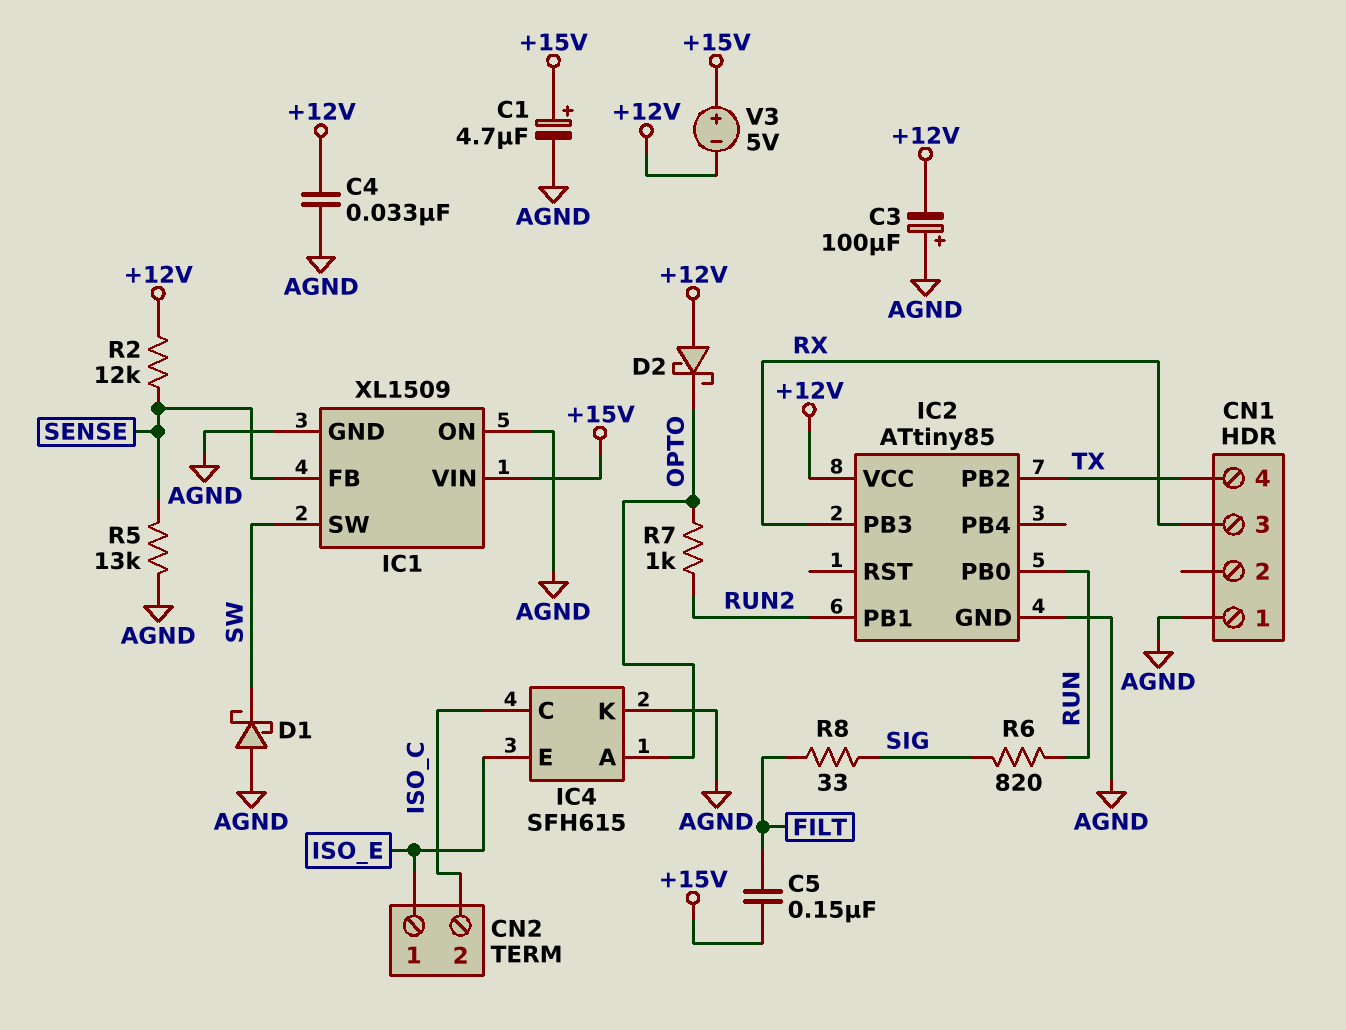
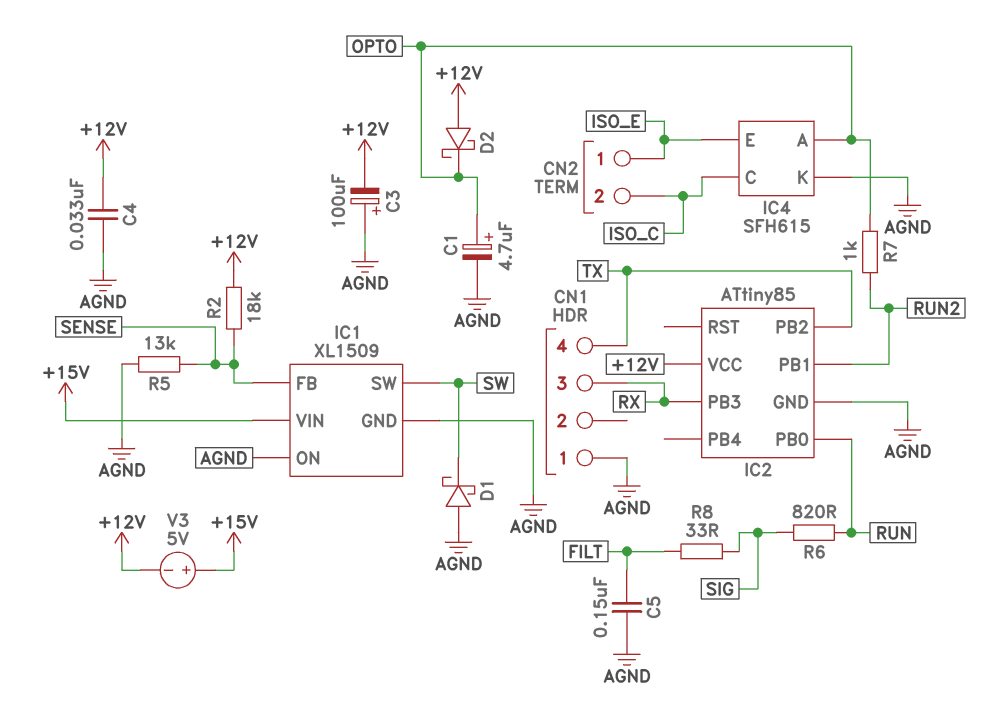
C1: 4.7uF (plus +15V, minus AGND) -> 4.7uF (plus OPTO, minus AGND)
C5: 150nF (+15V, FILT) -> 150nF (AGND, FILT)
R2: 12k (+12V, SENSE) -> 18k (+12V, SENSE)

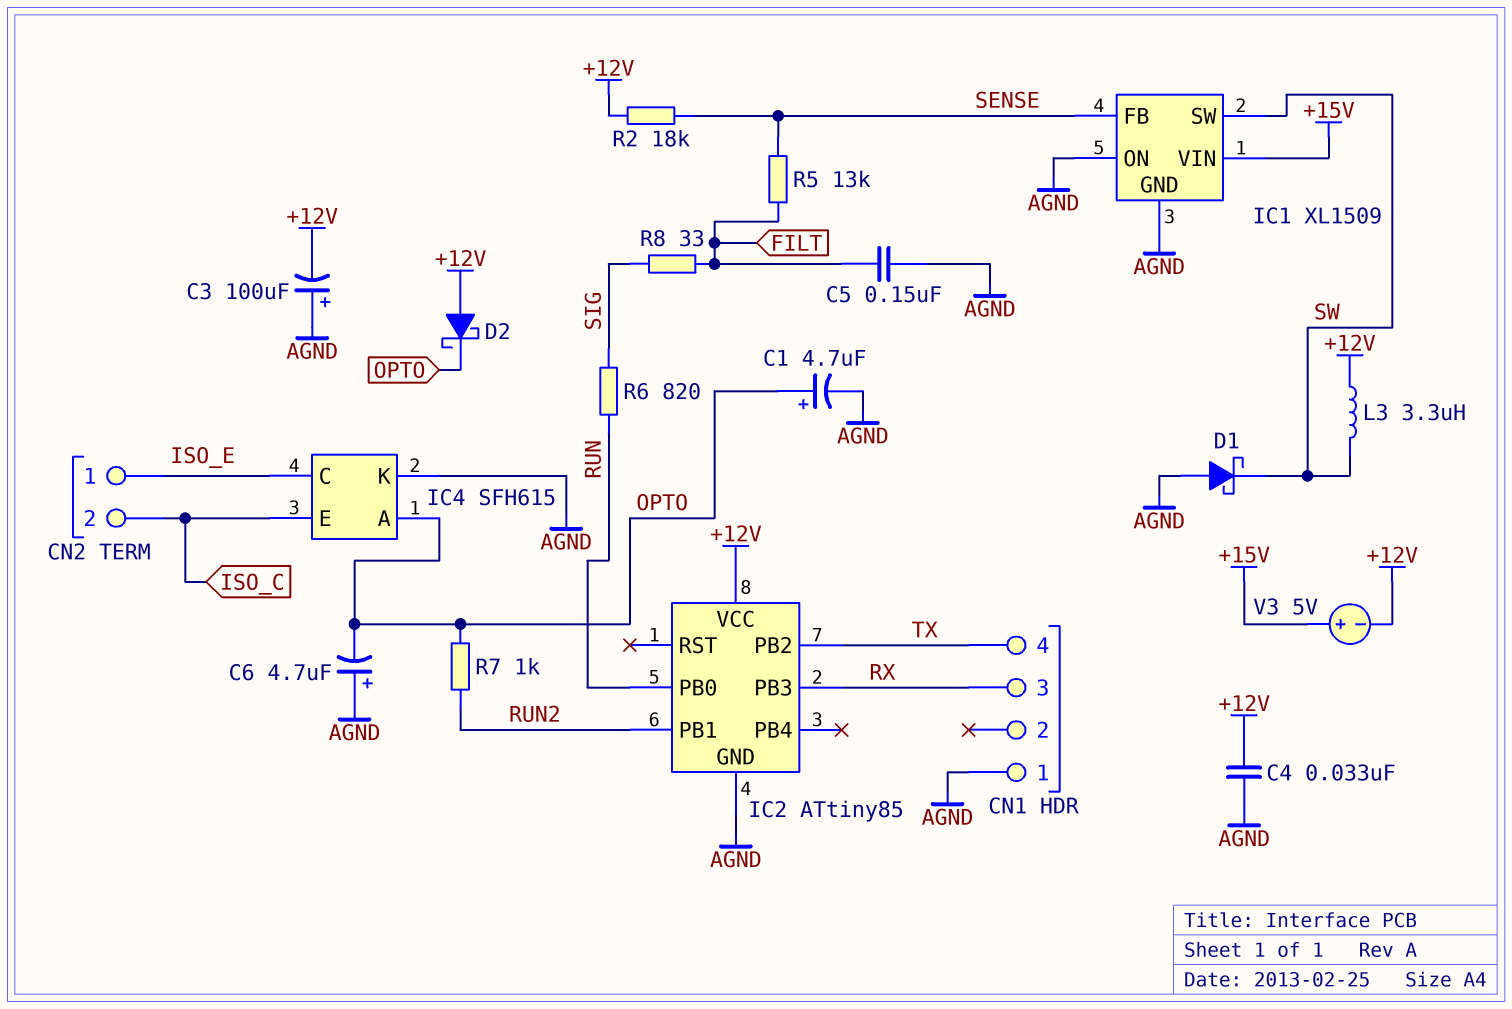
C6: none -> 4.7uF (plus AGND, minus OPTO)
IC4 pin C: ISO_C -> ISO_E
IC4 pin E: ISO_E -> ISO_C
L3: none -> 3.3uH (+12V, SW)
R5: 13k (AGND, SENSE) -> 13k (FILT, SENSE)

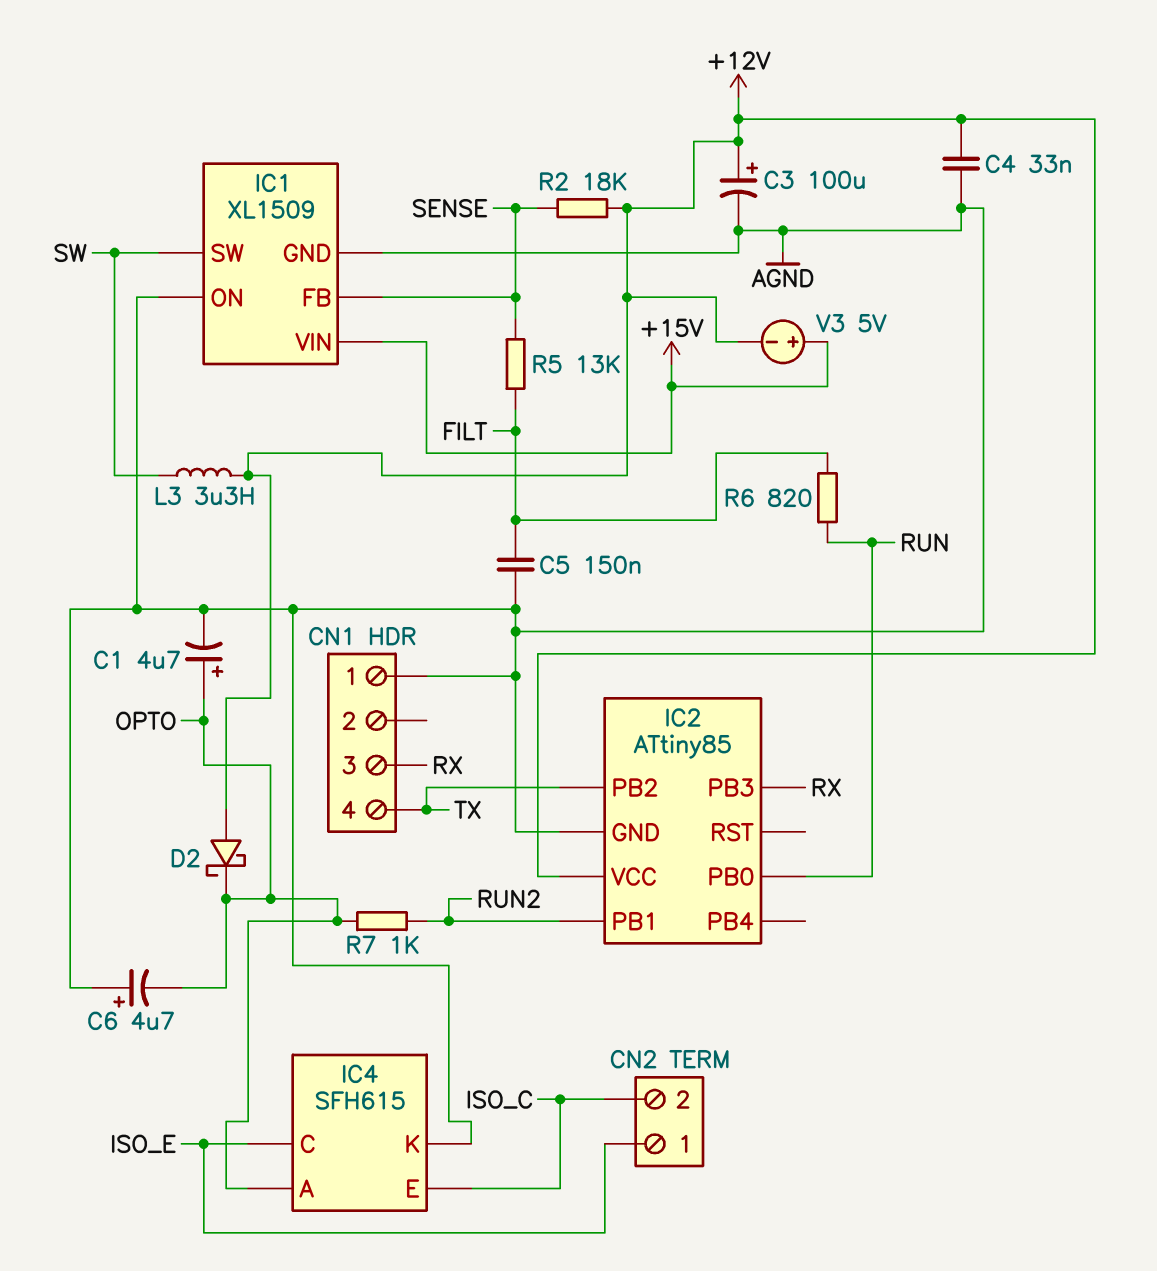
C3: 100uF (plus AGND, minus +12V) -> 100uF (plus +12V, minus AGND)
D1: schottky (A AGND, K SW) -> none
R6: 820 (RUN, SIG) -> 820 (FILT, RUN)
R8: 33 (FILT, SIG) -> none

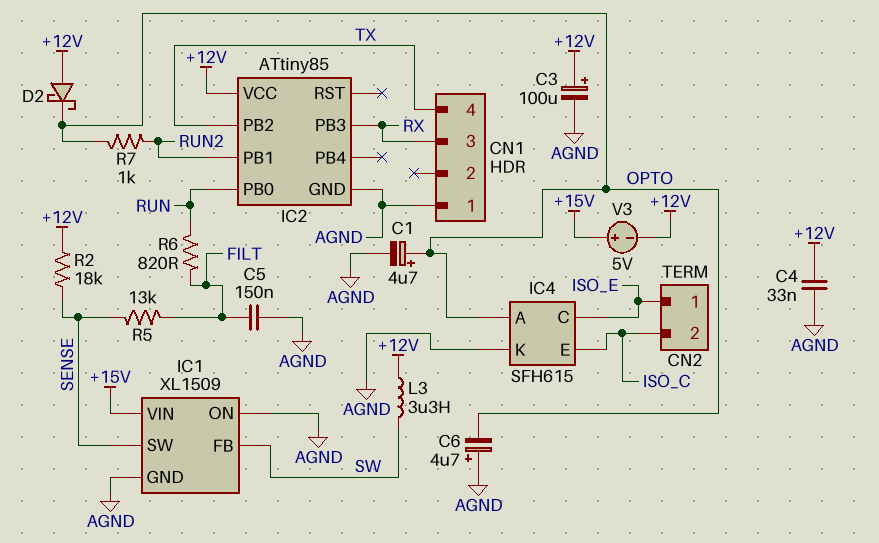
IC1 pin FB: SENSE -> SW
IC1 pin SW: SW -> SENSE

